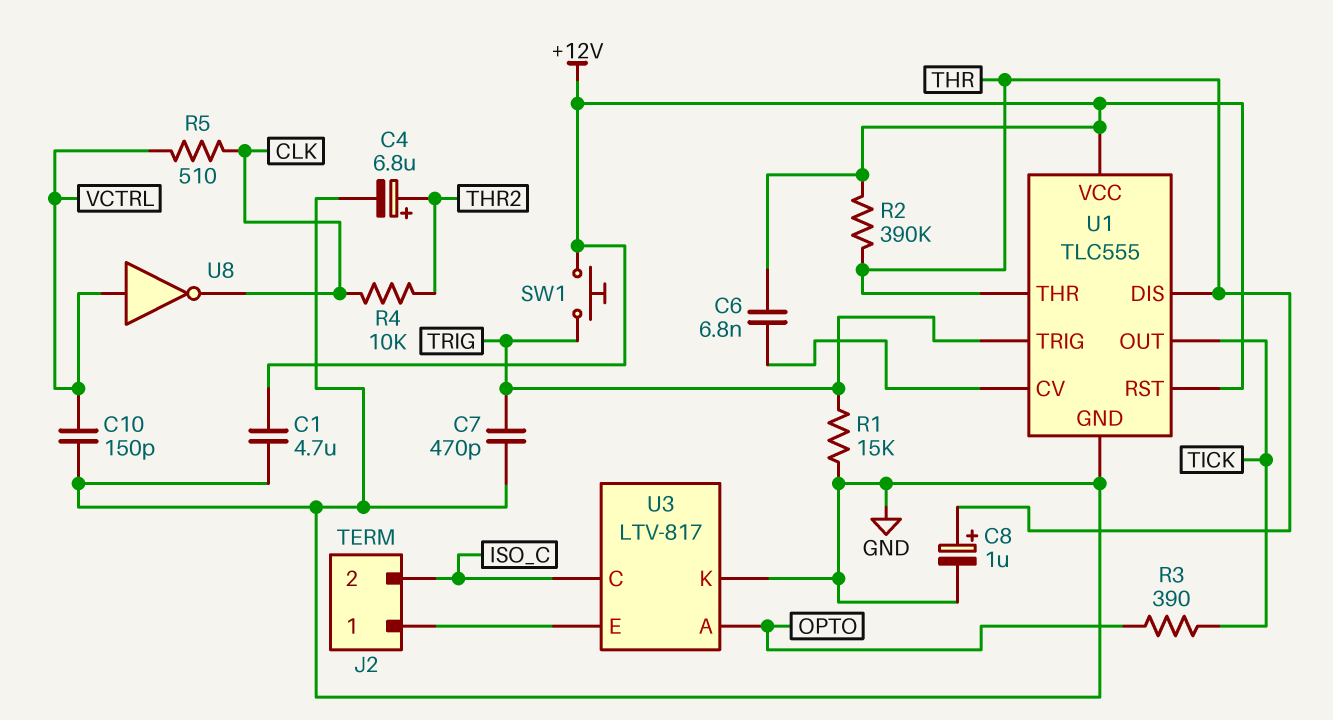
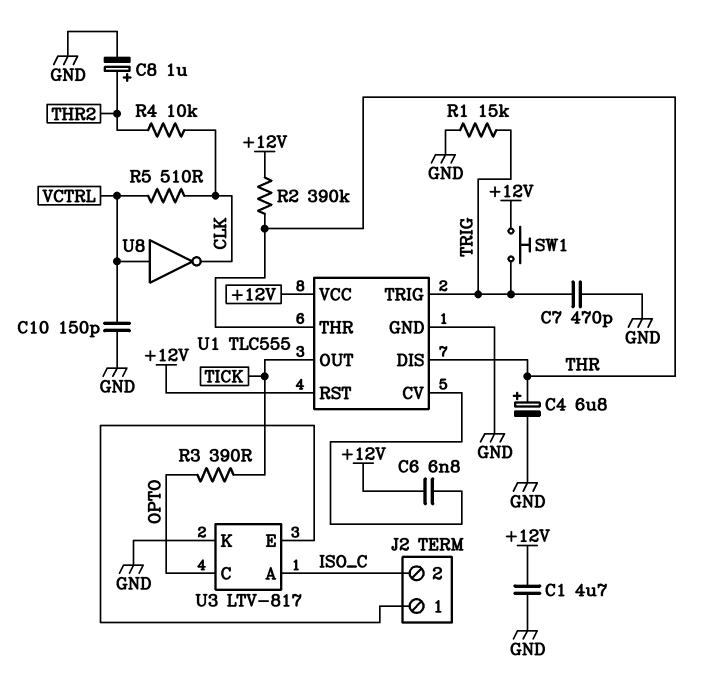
C4: 6.8uF (plus THR2, minus GND) -> 6.8uF (plus THR, minus GND)
C8: 1uF (plus THR, minus GND) -> 1uF (plus THR2, minus GND)
U3 pin A: OPTO -> ISO_C
U3 pin C: ISO_C -> OPTO

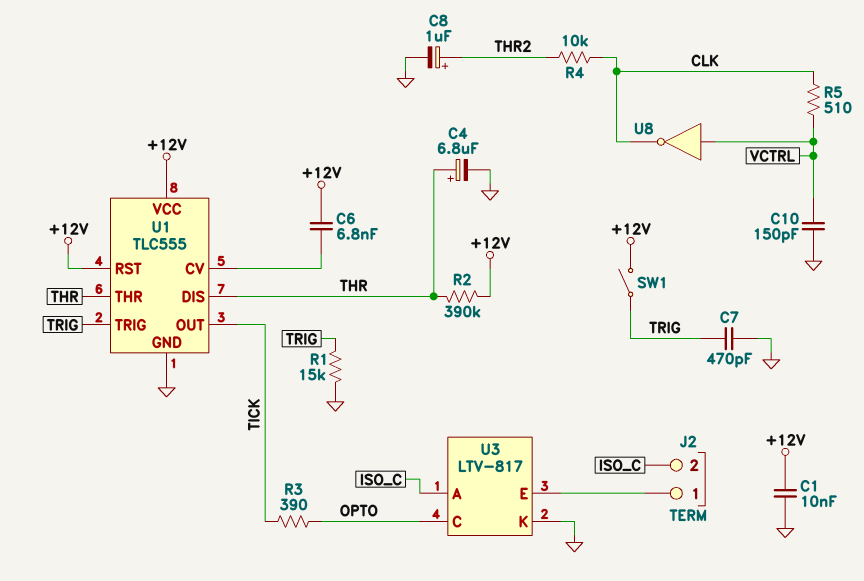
C1: 4.7uF (+12V, GND) -> 10nF (+12V, GND)
SW1: button (+12V, TRIG) -> switch (+12V, TRIG)

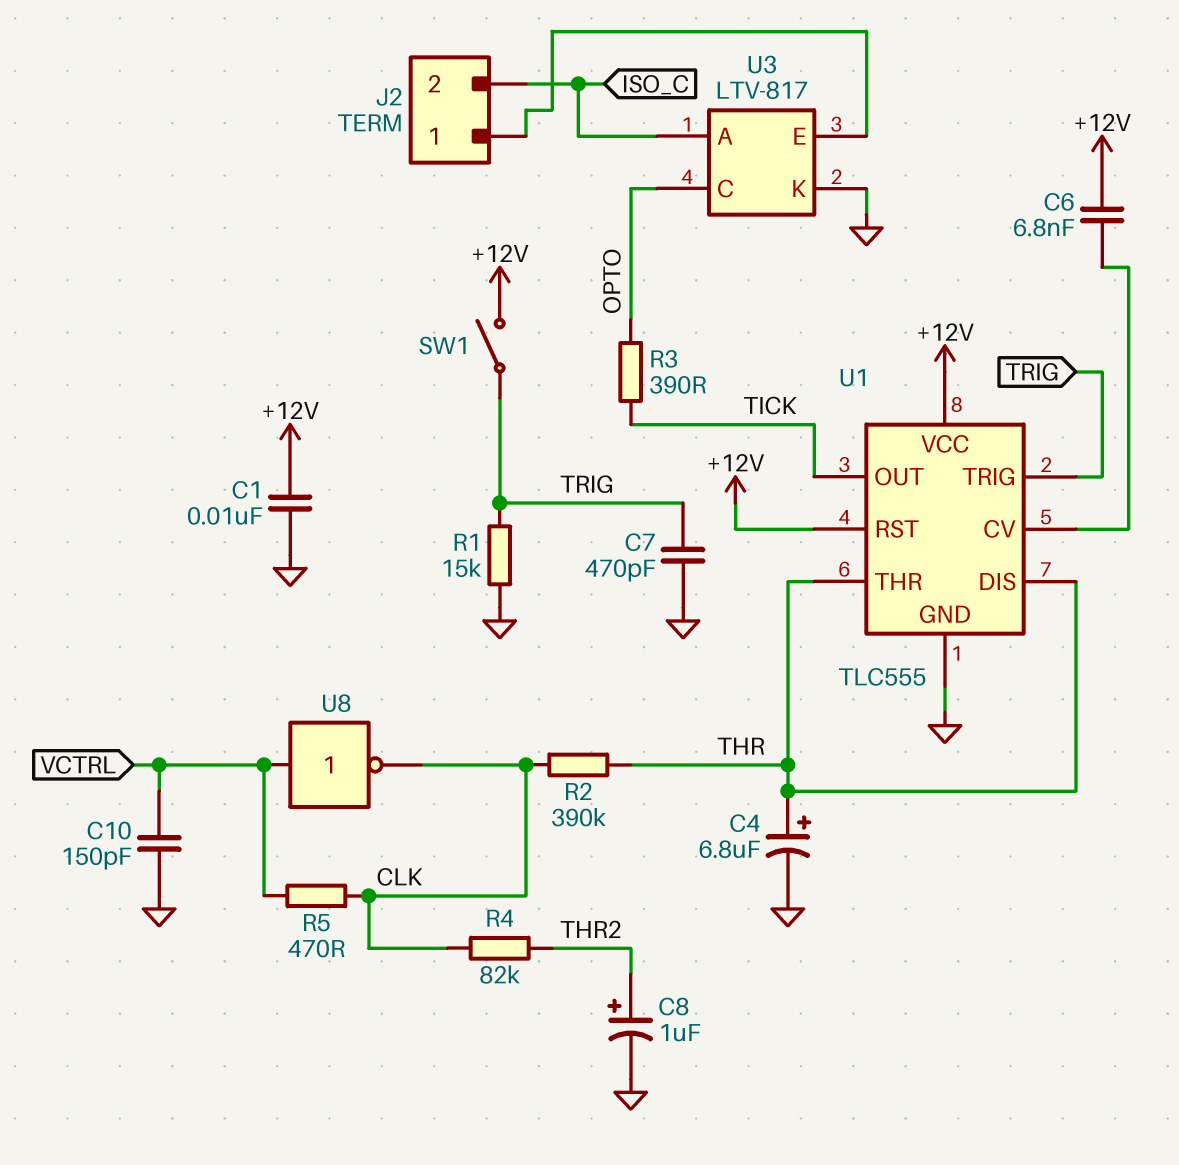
R2: 390k (+12V, THR) -> 390k (CLK, THR)
R4: 10k (CLK, THR2) -> 82k (CLK, THR2)
R5: 510 (CLK, VCTRL) -> 470 (CLK, VCTRL)

